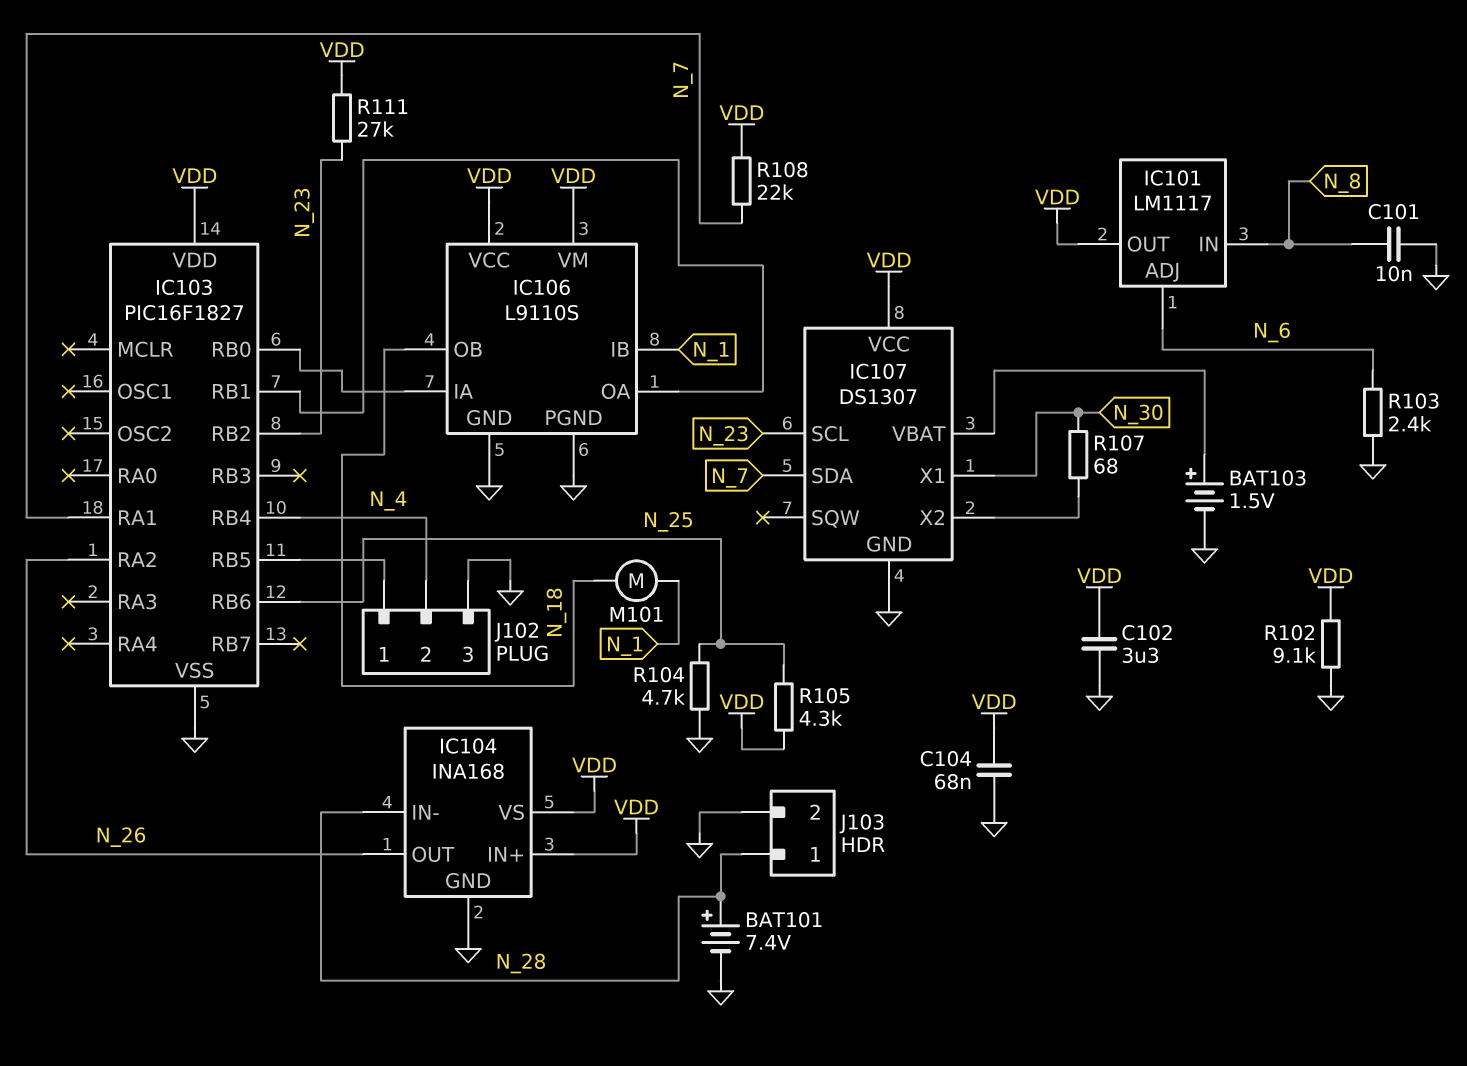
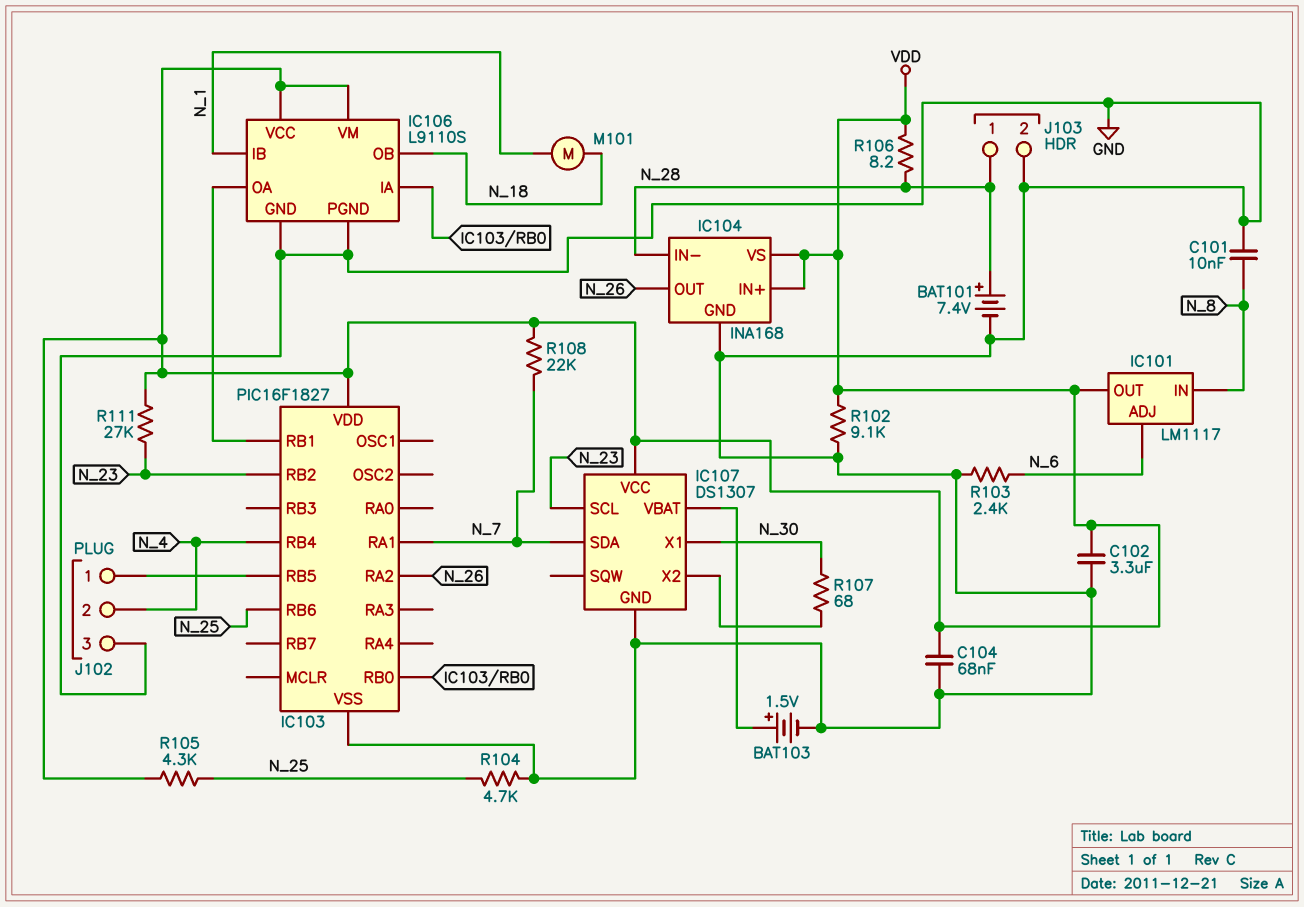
R106: none -> 8.2 (N_28, VDD)

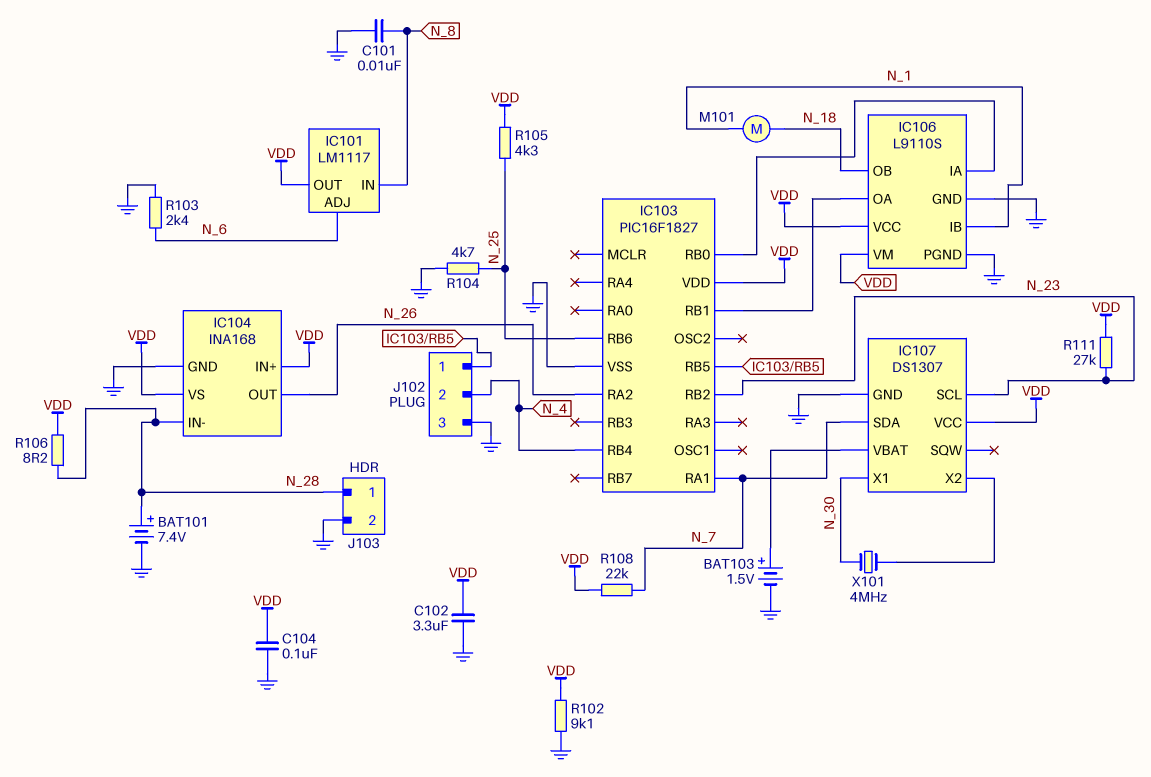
C104: 68nF (GND, VDD) -> 100nF (GND, VDD)
R107: 68 (IC107/X2, N_30) -> none
X101: none -> 4MHz (IC107/X2, N_30)

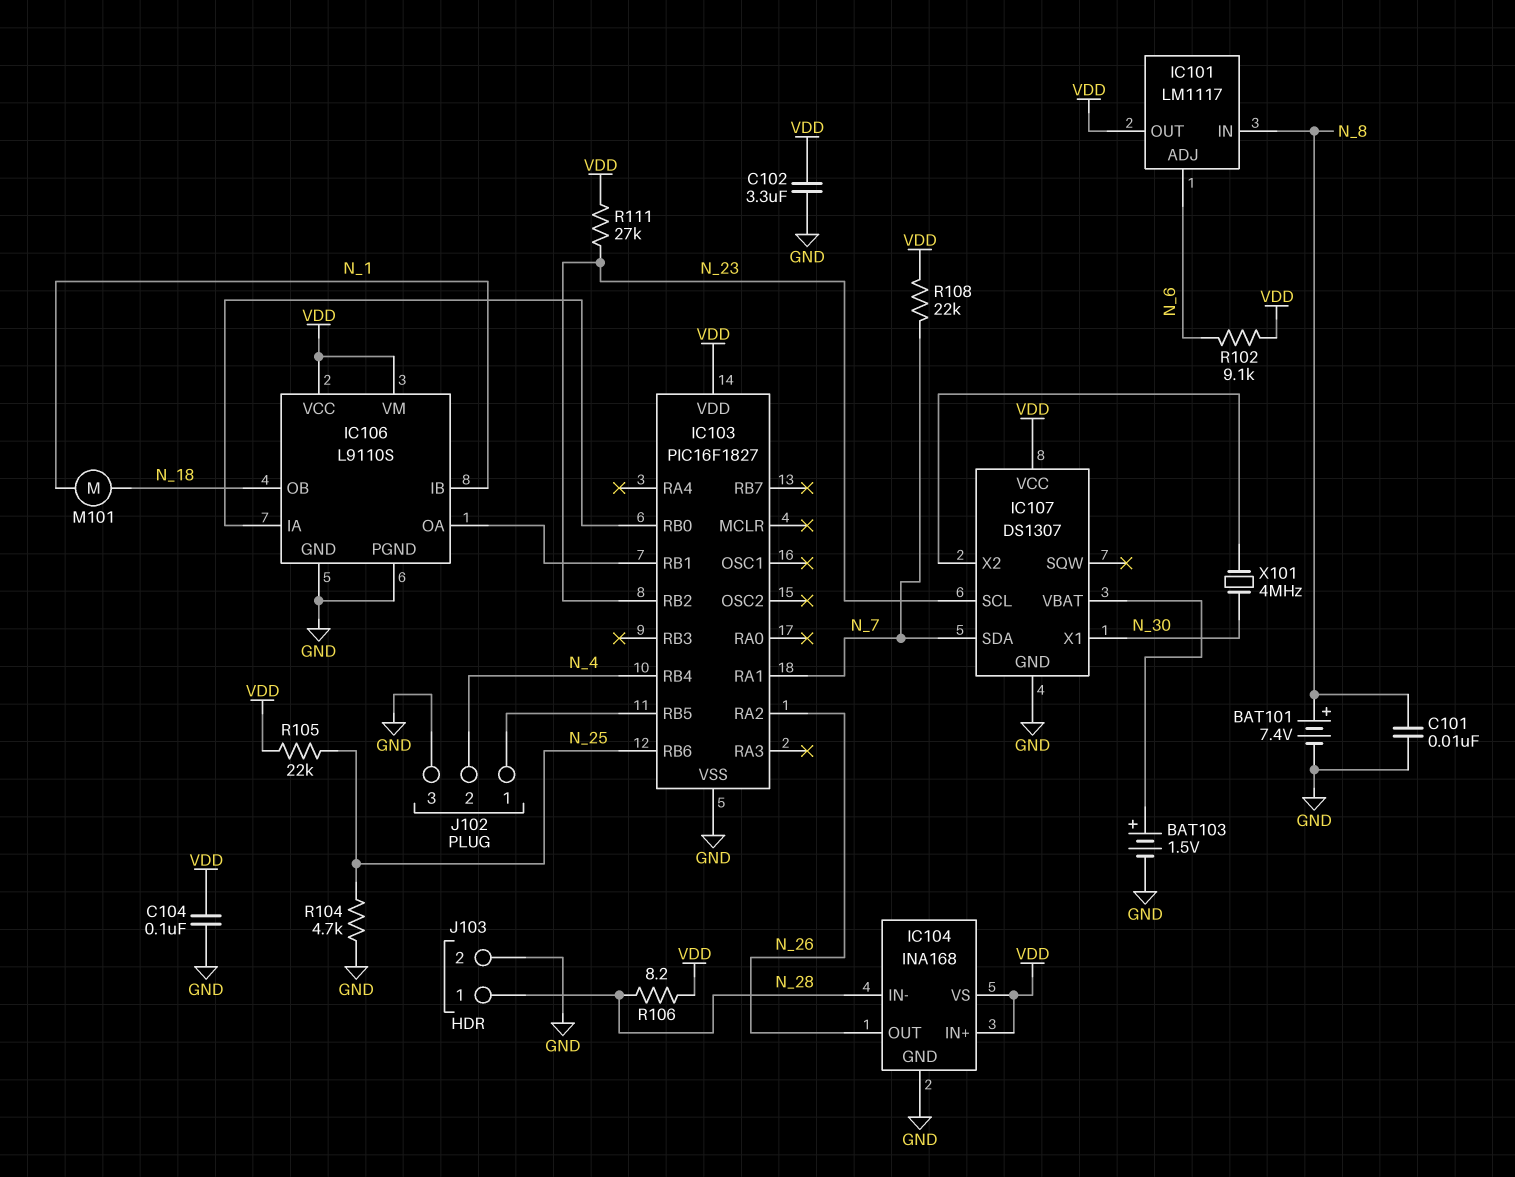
BAT101: 7.4V (plus N_28, minus GND) -> 7.4V (plus N_8, minus GND)
R102: 9.1k (GND, VDD) -> 9.1k (N_6, VDD)
R103: 2.4k (GND, N_6) -> none
R105: 4.3k (N_25, VDD) -> 22k (N_25, VDD)

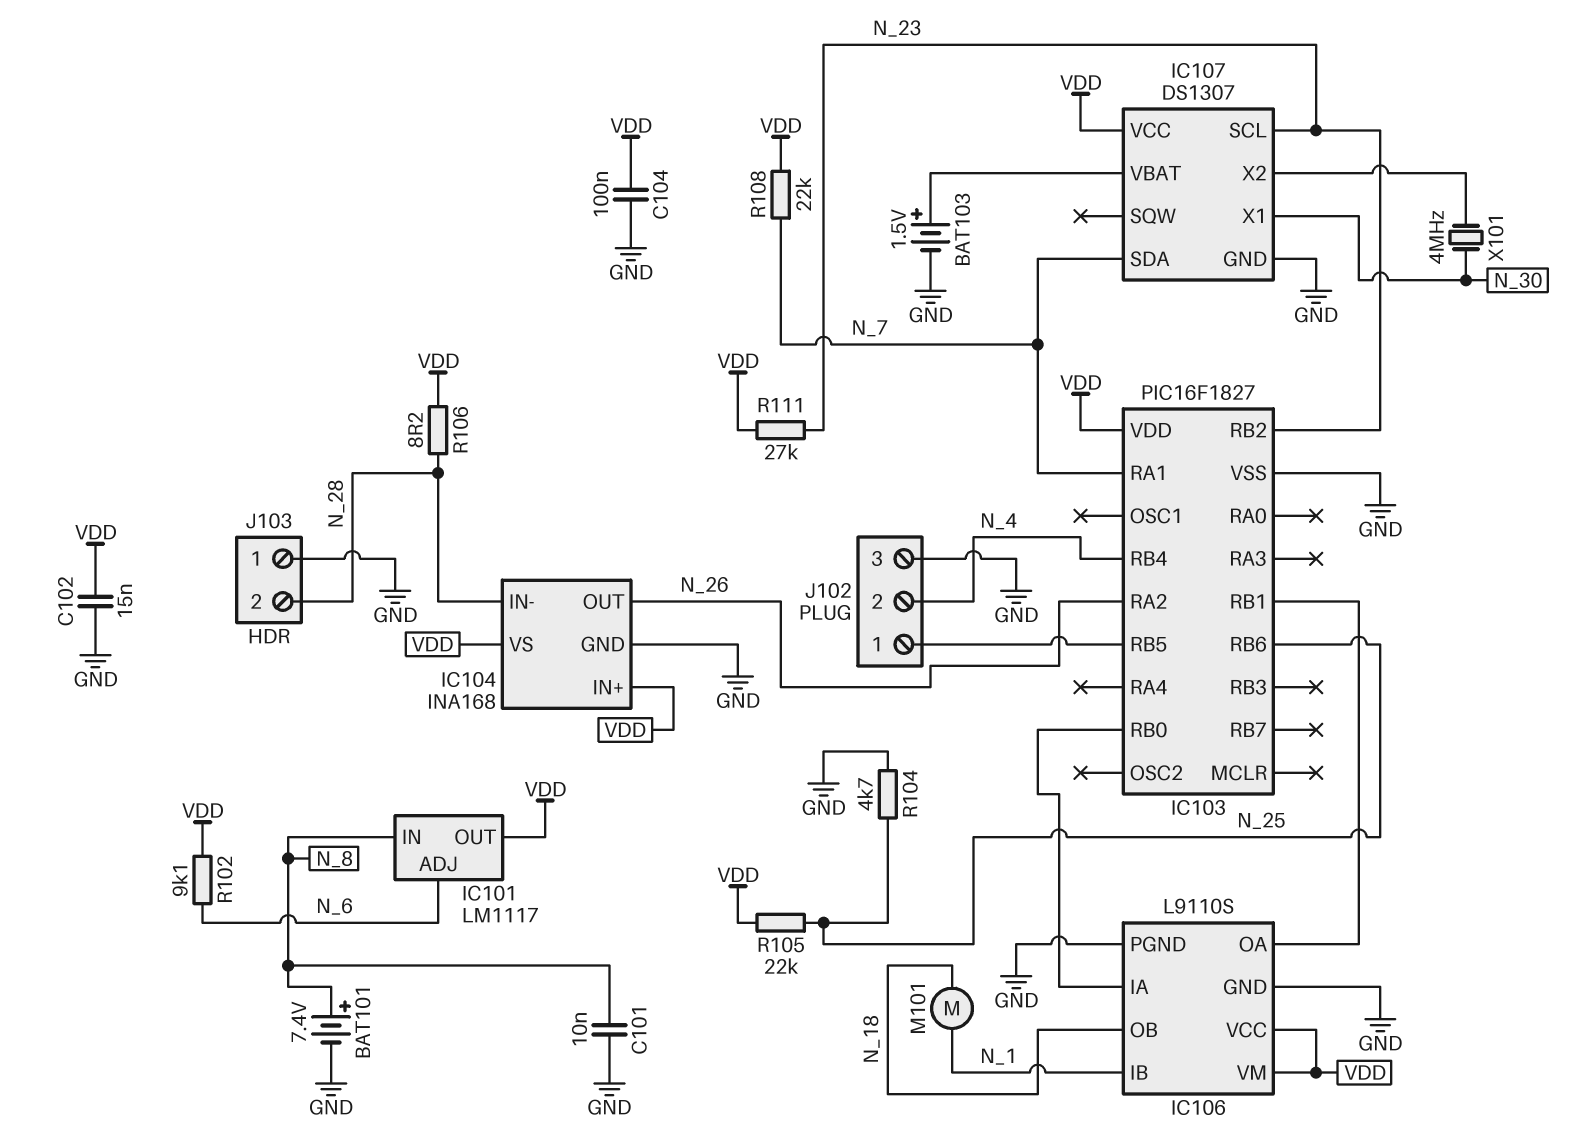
C102: 3.3uF (GND, VDD) -> 15nF (GND, VDD)
J103 pin 1: N_28 -> GND
J103 pin 2: GND -> N_28

